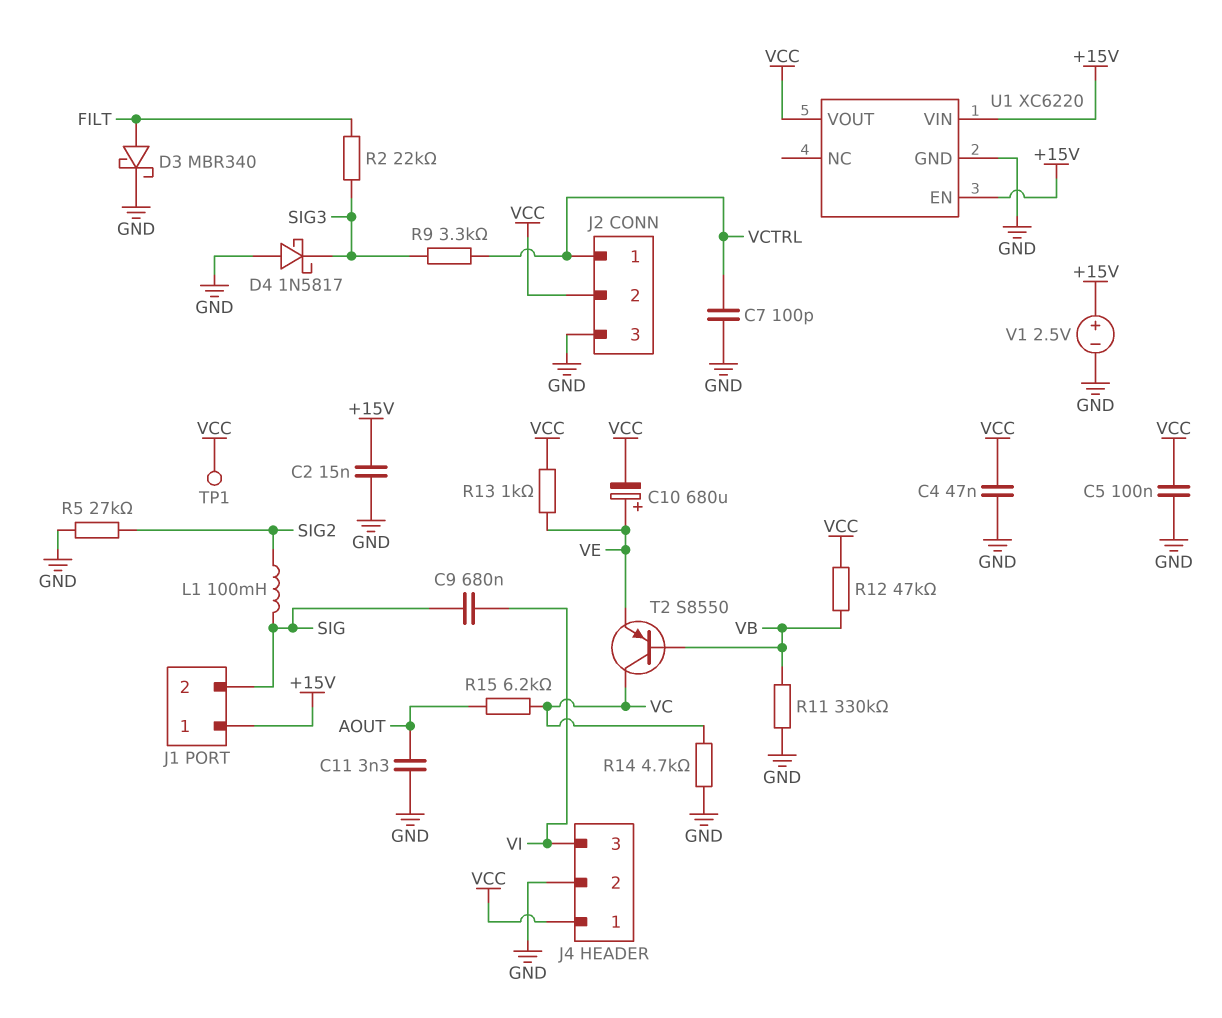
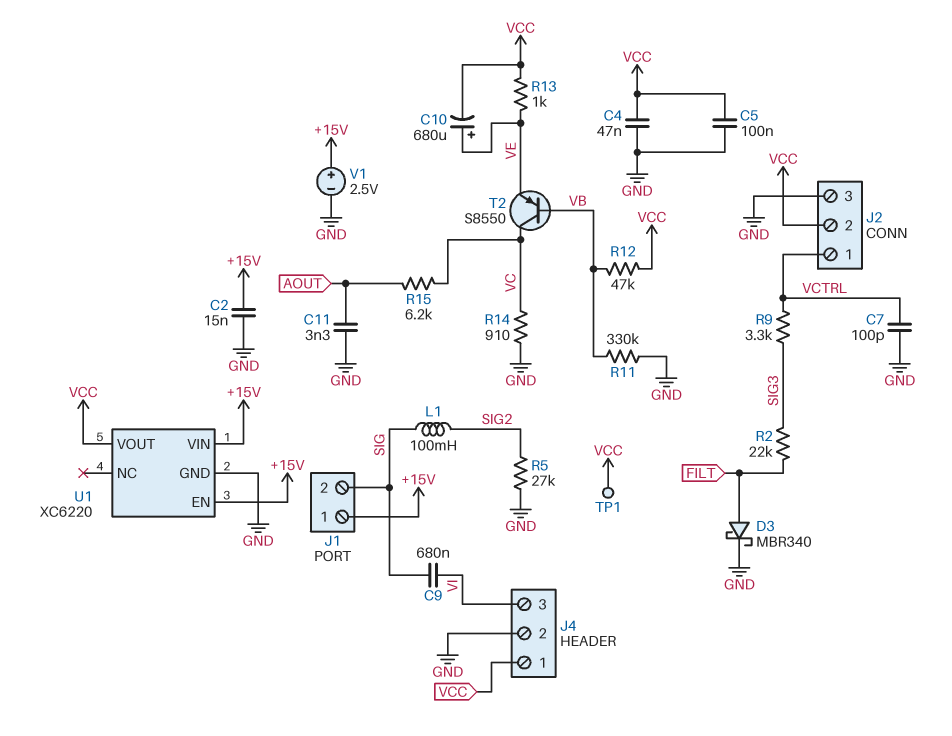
D4: schottky 1N5817 (A GND, K SIG3) -> none
R14: 4.7k (GND, VC) -> 910 (GND, VC)

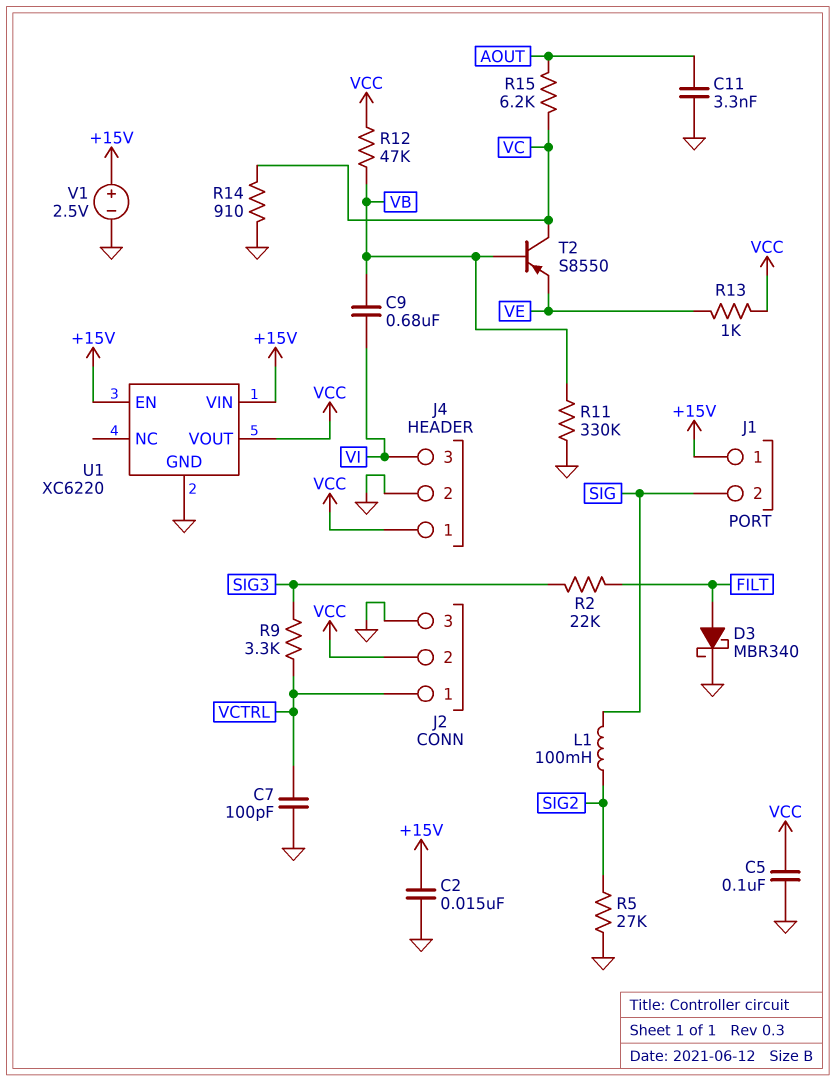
C4: 47nF (GND, VCC) -> none
C9: 680nF (SIG, VI) -> 680nF (VB, VI)
C10: 680uF (plus VE, minus VCC) -> none
TP1: test point (VCC) -> none

